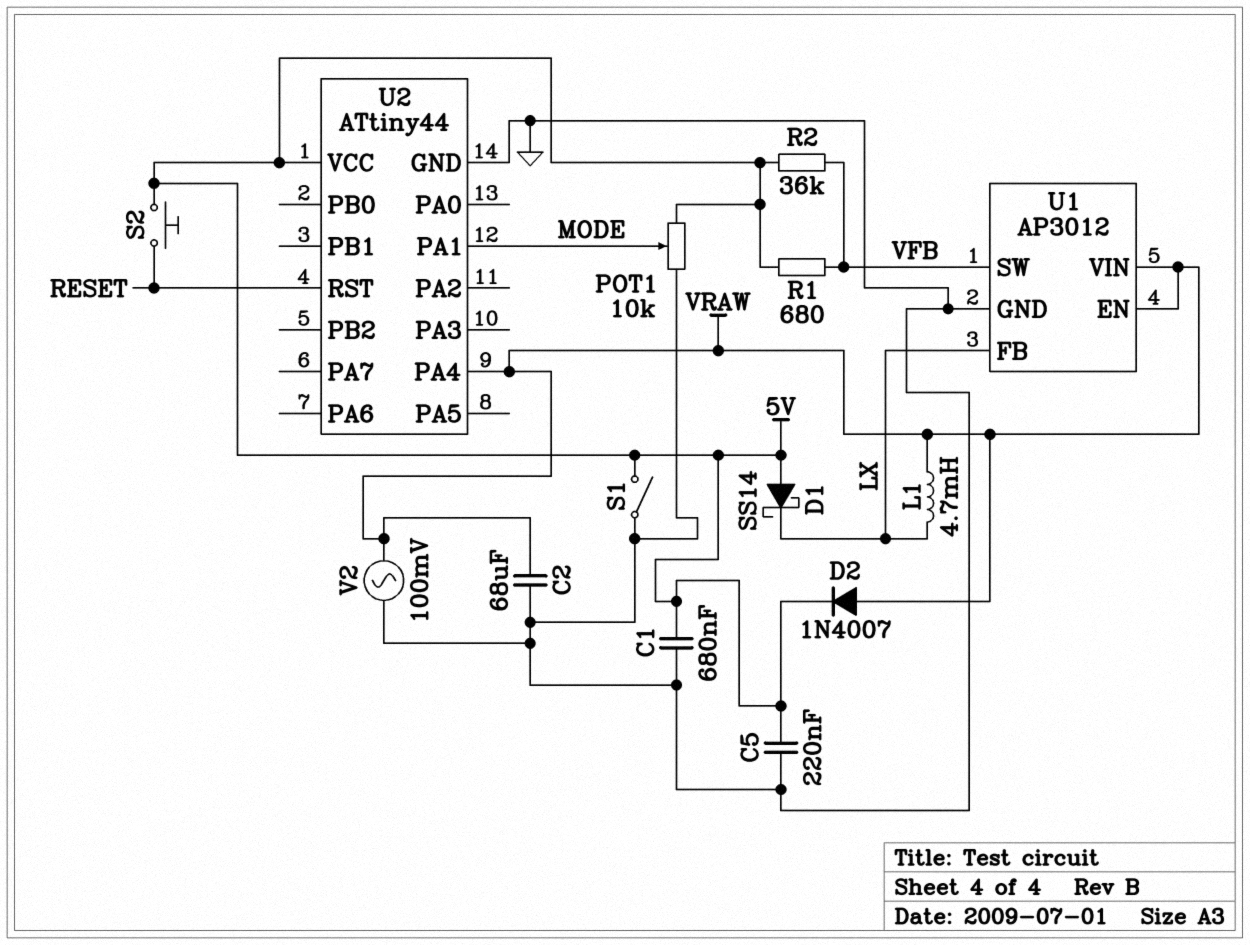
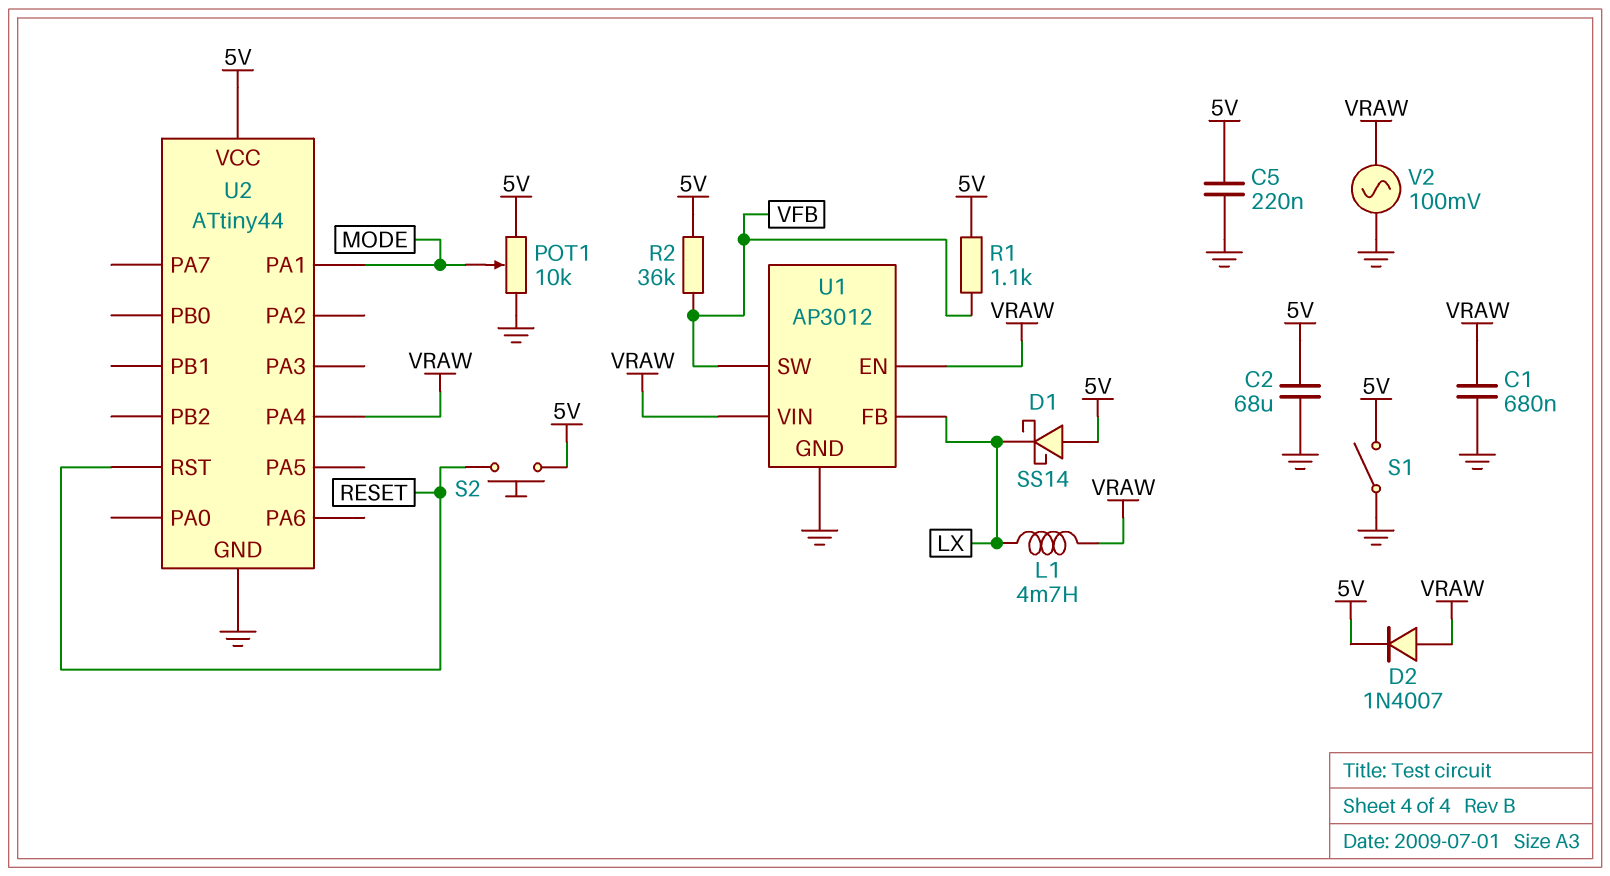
C1: 680nF (5V, GND) -> 680nF (GND, VRAW)
C2: 68uF (GND, VRAW) -> 68uF (5V, GND)
R1: 680 (5V, VFB) -> 1.1k (5V, VFB)

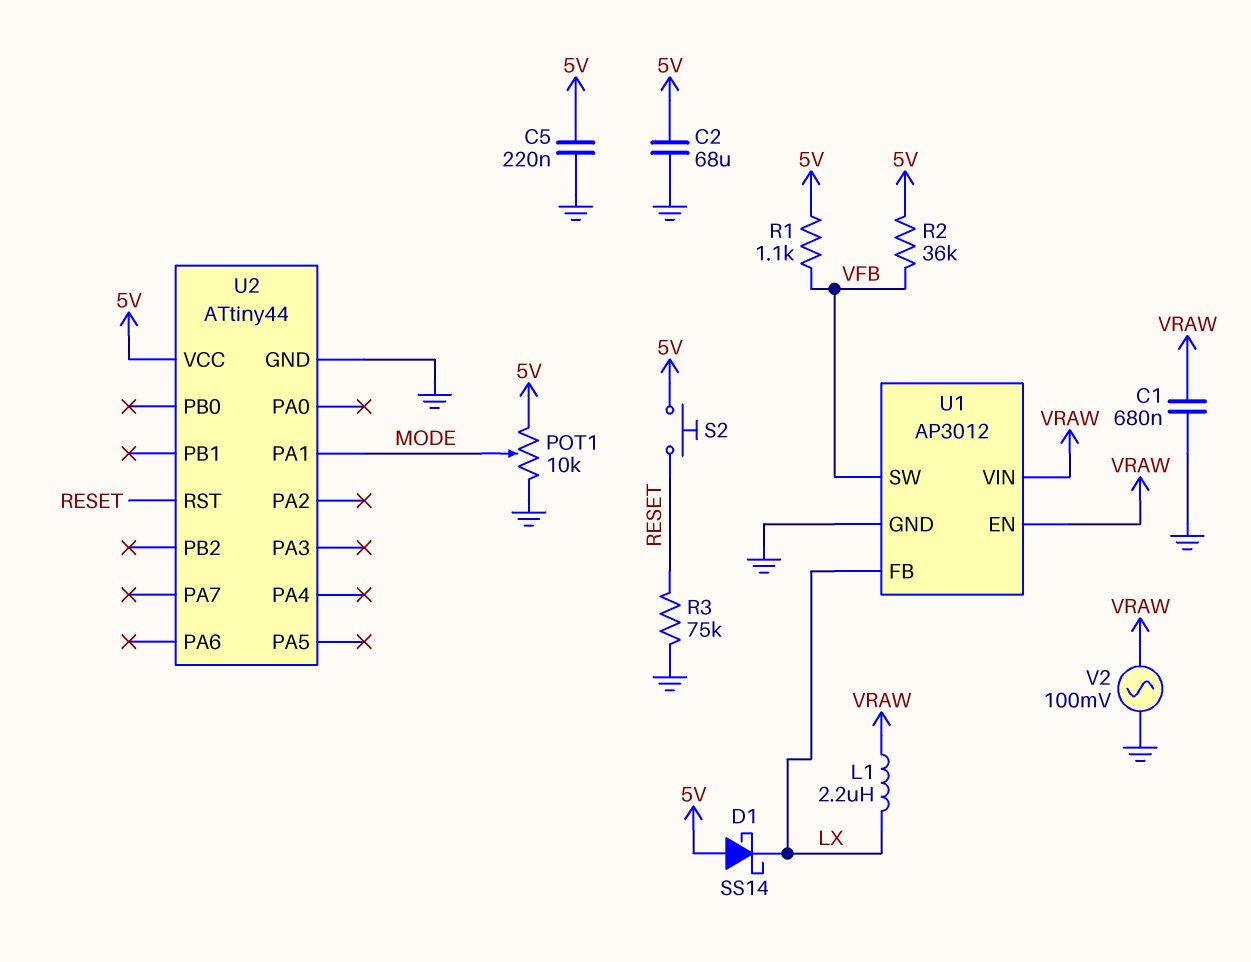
D2: diode 1N4007 (A VRAW, K 5V) -> none
L1: 4.7mH (LX, VRAW) -> 2.2uH (LX, VRAW)
R3: none -> 75k (GND, RESET)
S1: switch (5V, GND) -> none
U2 pin PA4: VRAW -> none

